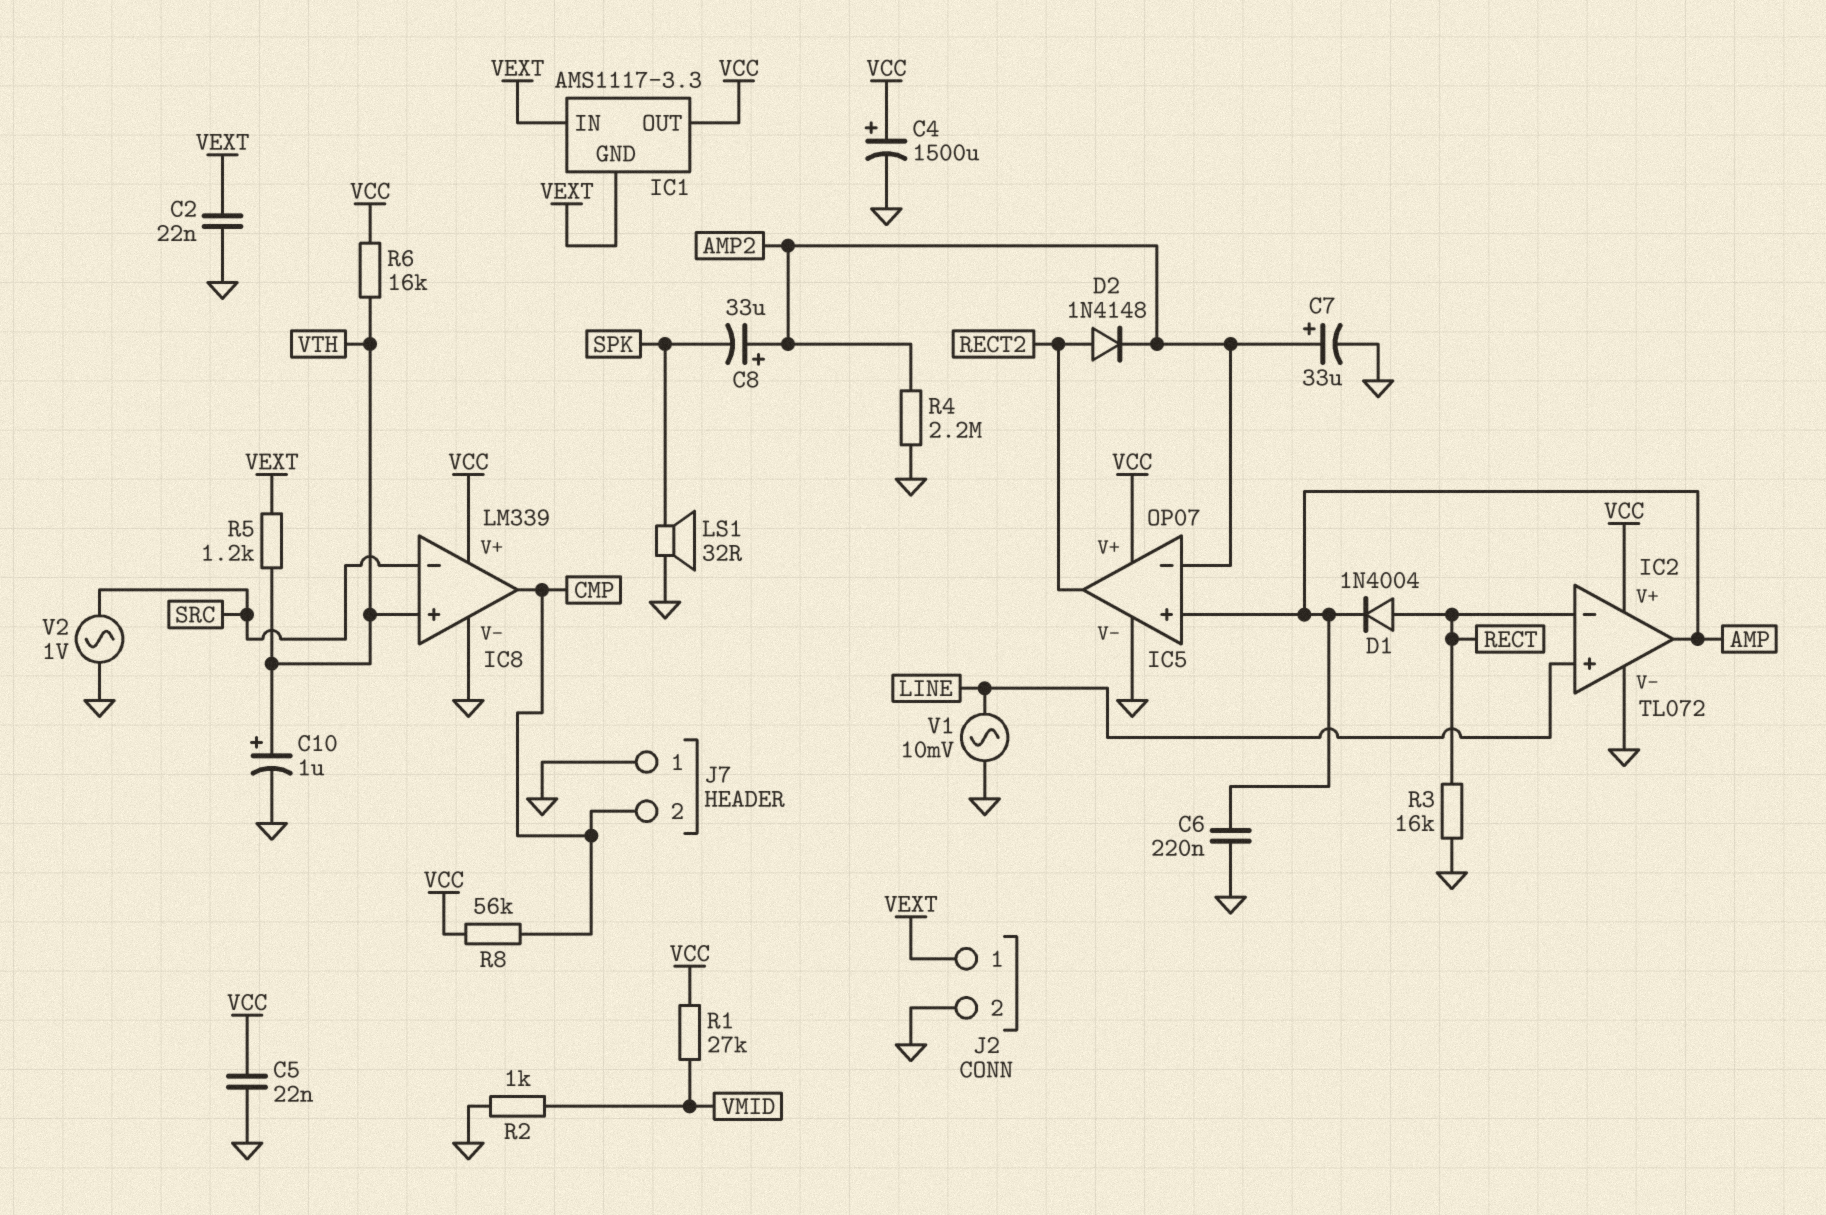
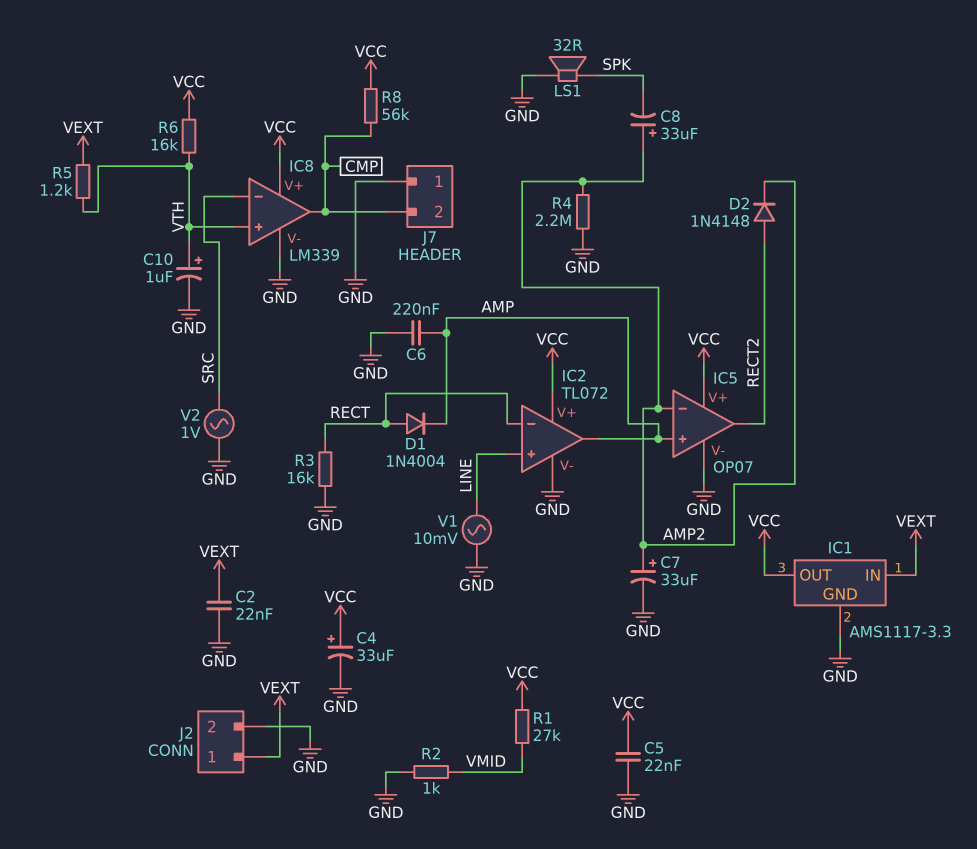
C4: 1500uF (plus VCC, minus GND) -> 33uF (plus VCC, minus GND)
IC1 pin GND: VEXT -> GND

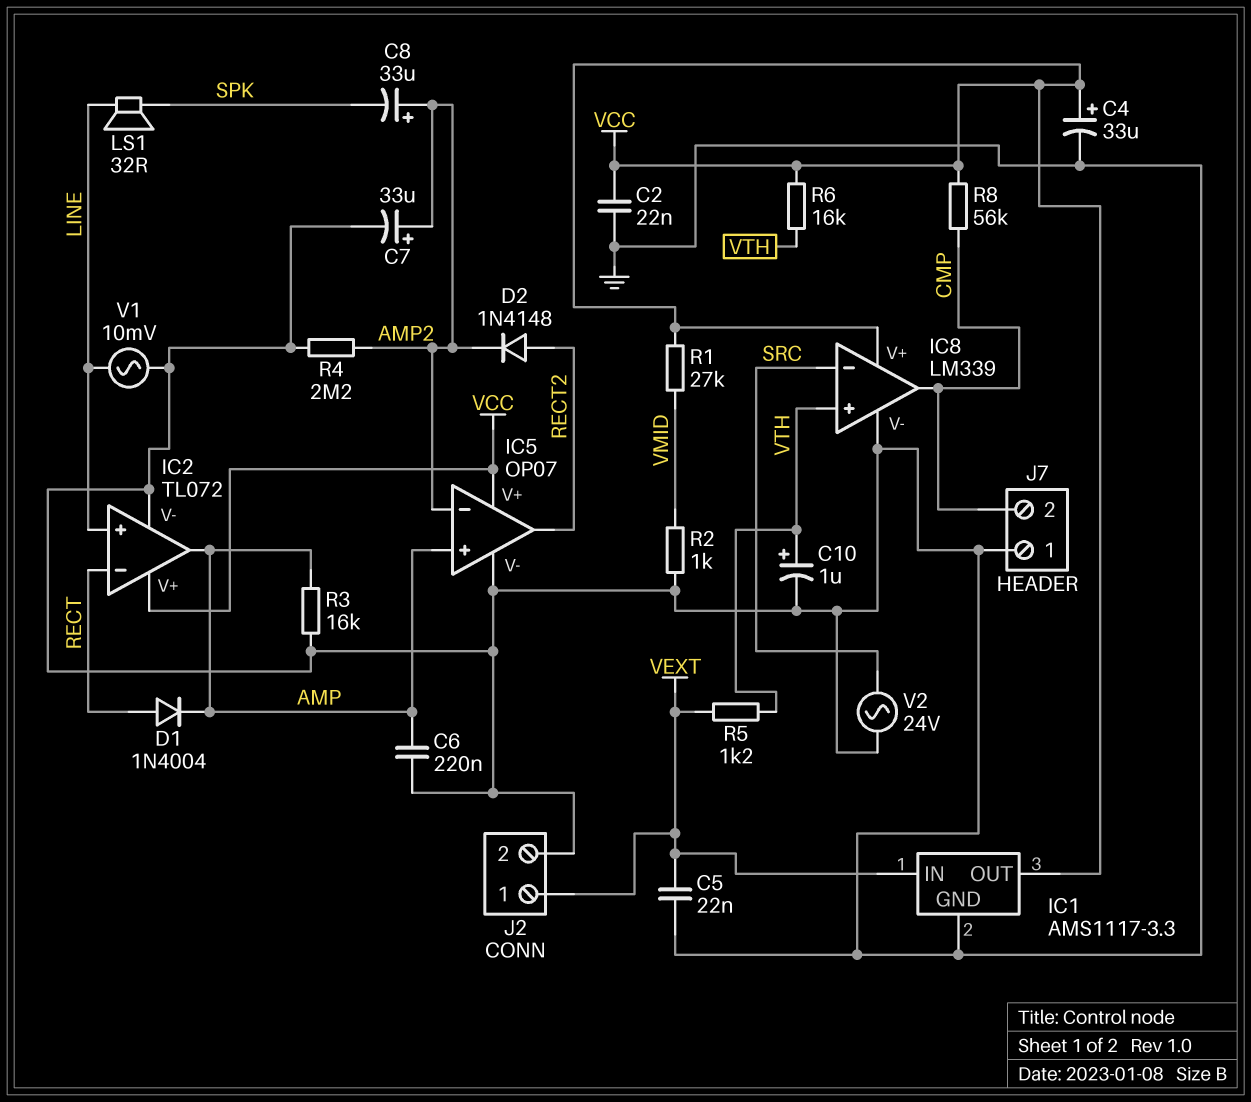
C2: 22nF (GND, VEXT) -> 22nF (GND, VCC)
C5: 22nF (GND, VCC) -> 22nF (GND, VEXT)
LS1: speaker 32R (GND, SPK) -> speaker 32R (LINE, SPK)
R3: 16k (GND, RECT) -> 16k (AMP, GND)
V2: AC 1V (GND, SRC) -> AC 24V (GND, SRC)

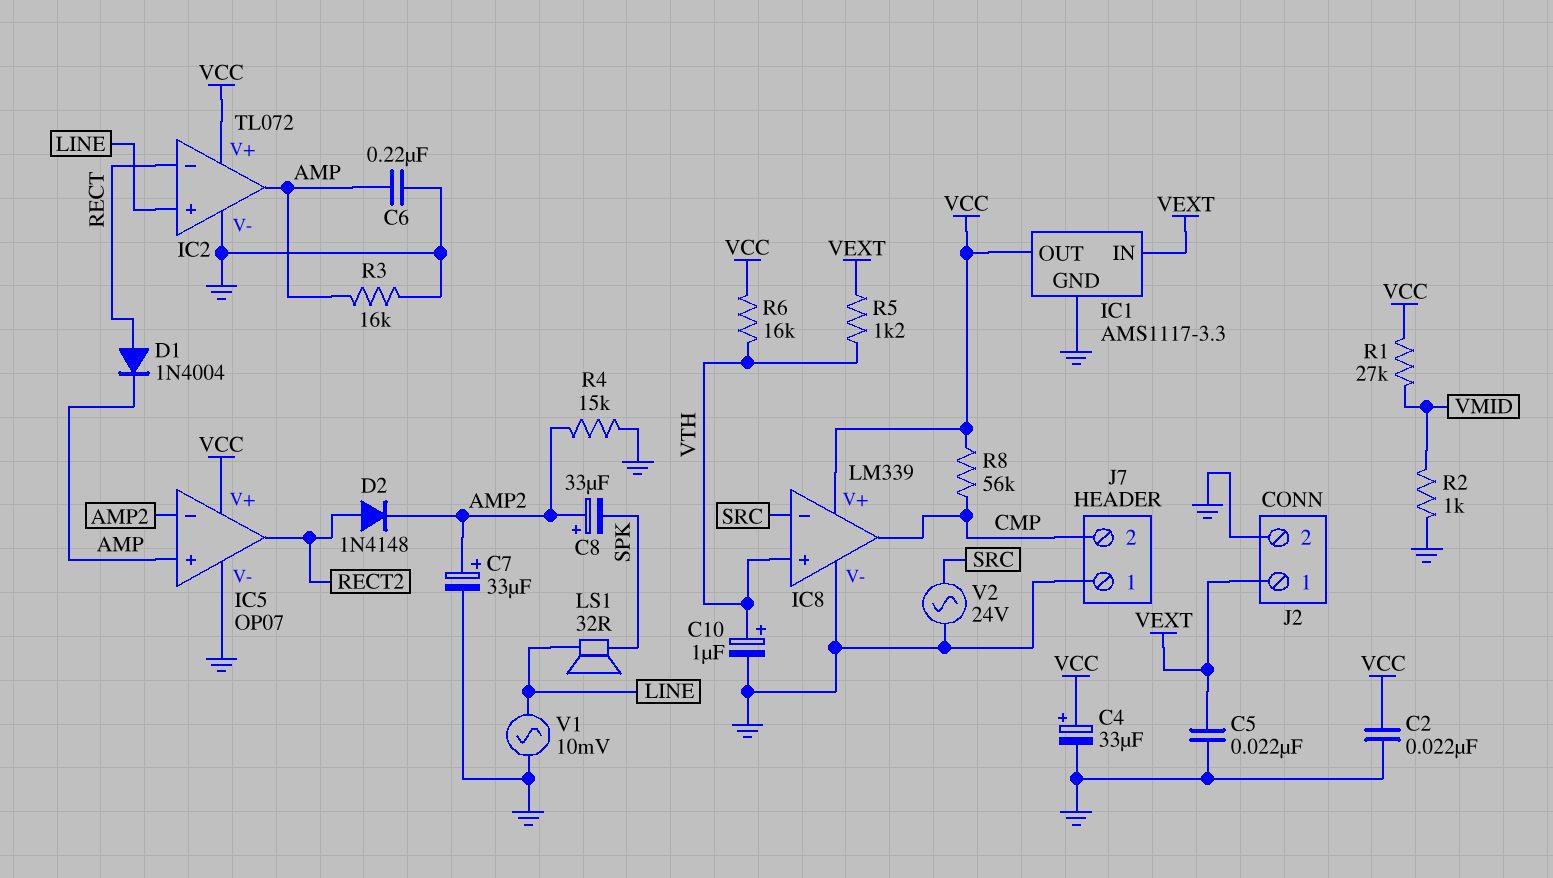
R4: 2.2M (AMP2, GND) -> 15k (AMP2, GND)

